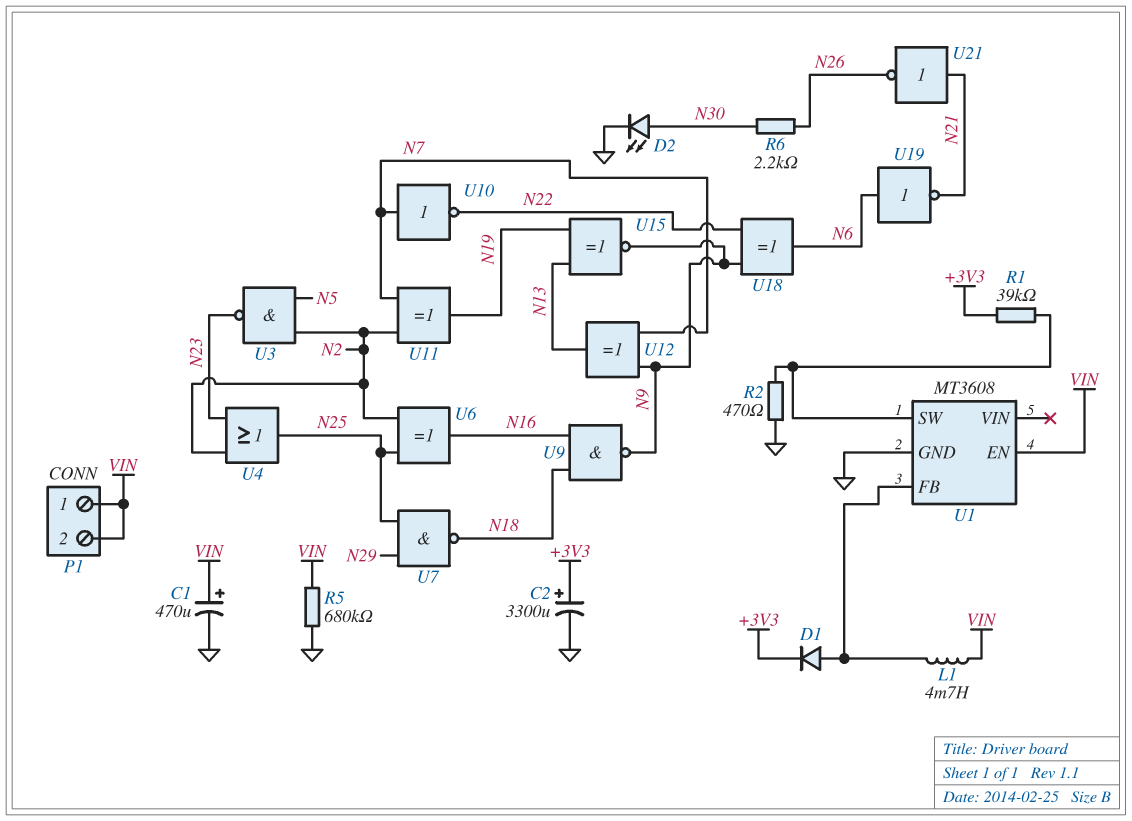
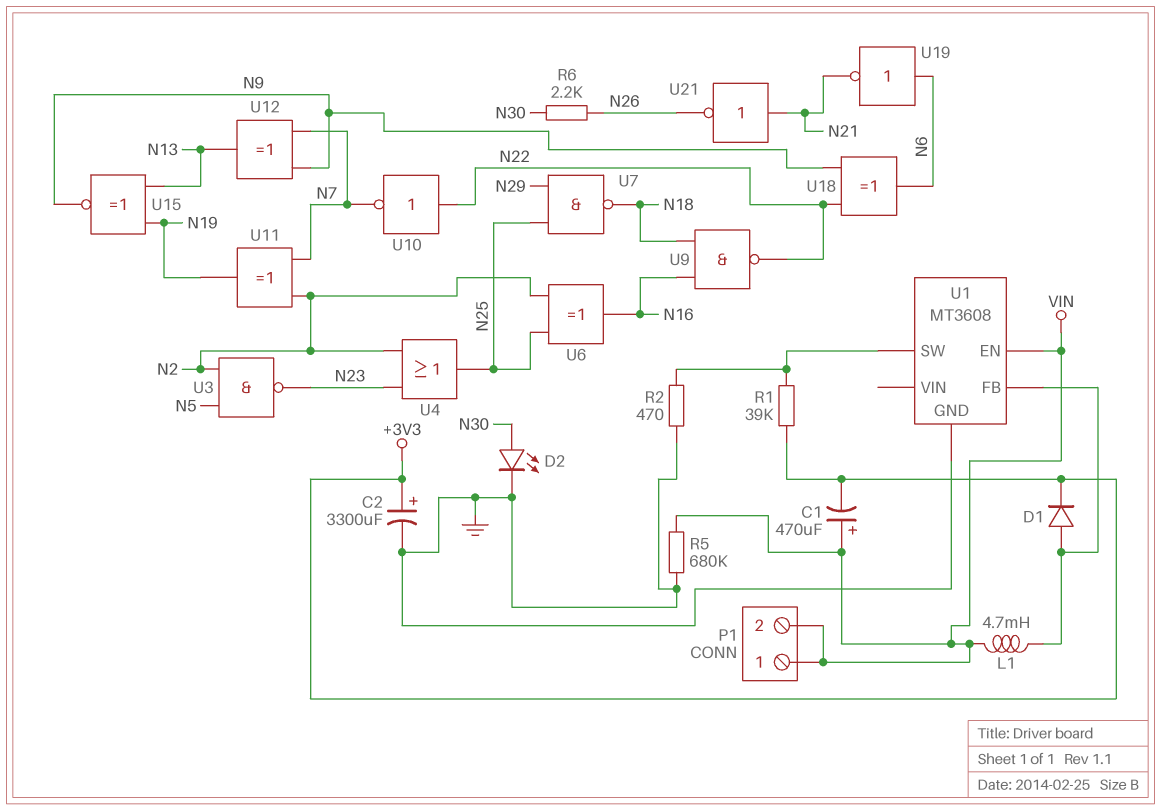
C1: 470uF (plus VIN, minus GND) -> 470uF (plus VIN, minus +3V3)
U9: NAND (in N16, in N18, out N9) -> NAND (in N16, in N18, out N22)
U10: NOT (in N7, out N22) -> NOT (in N22, out N7)

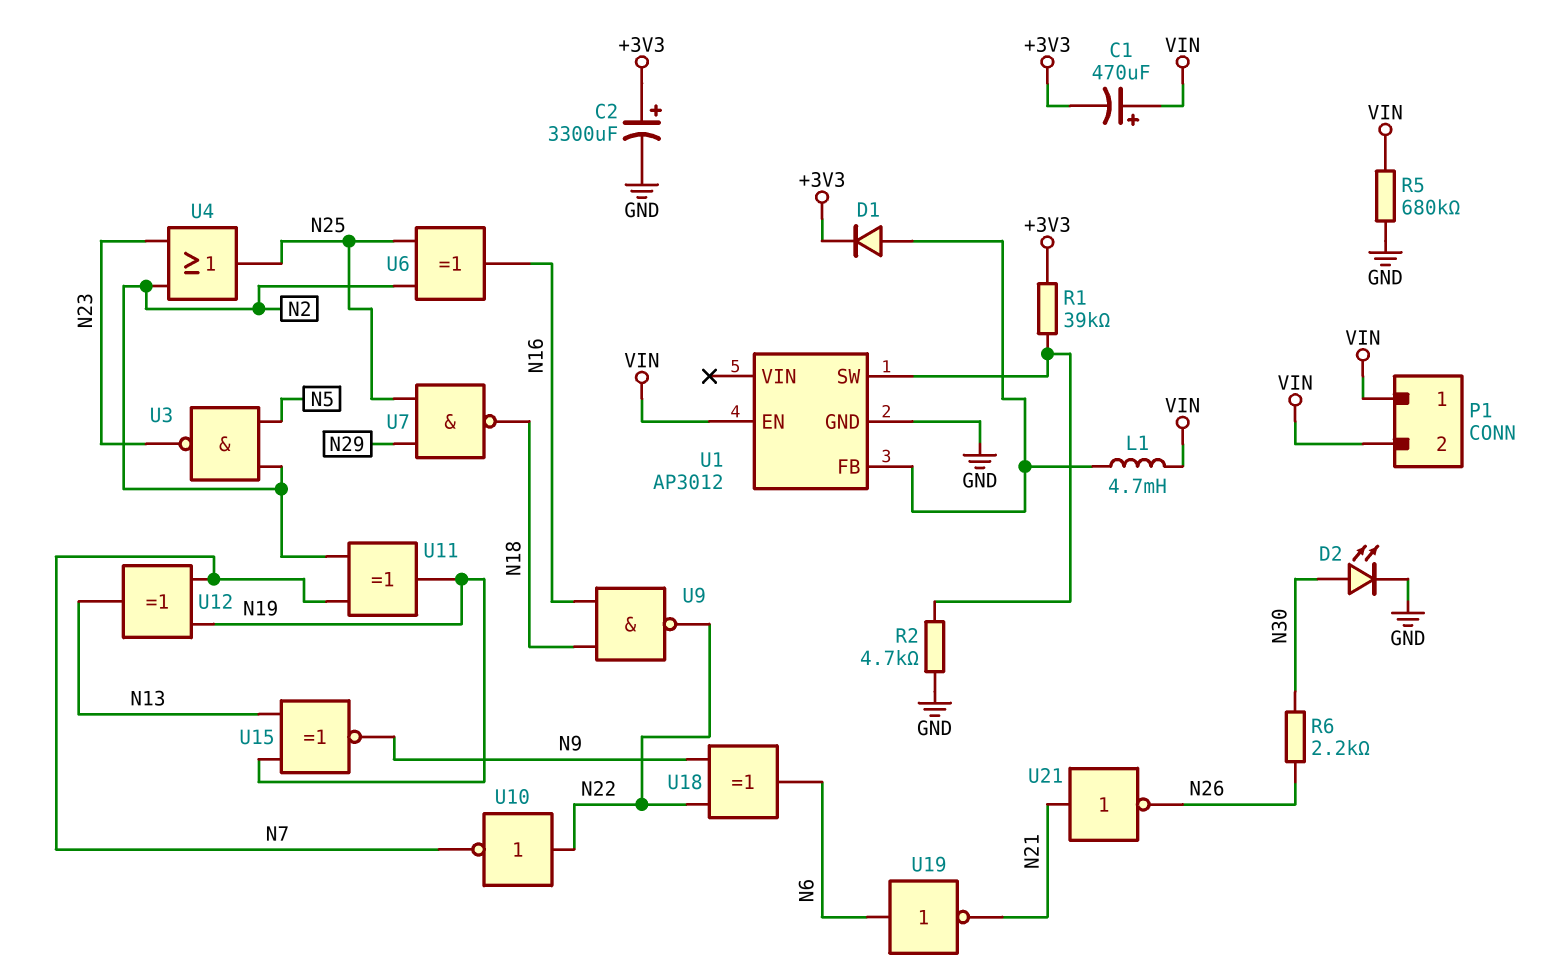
R2: 470 (GND, U1/SW) -> 4.7k (GND, U1/SW)
U1: MT3608 -> AP3012
U12: XOR (in N7, in N9, out N13) -> XOR (in N7, in N19, out N13)

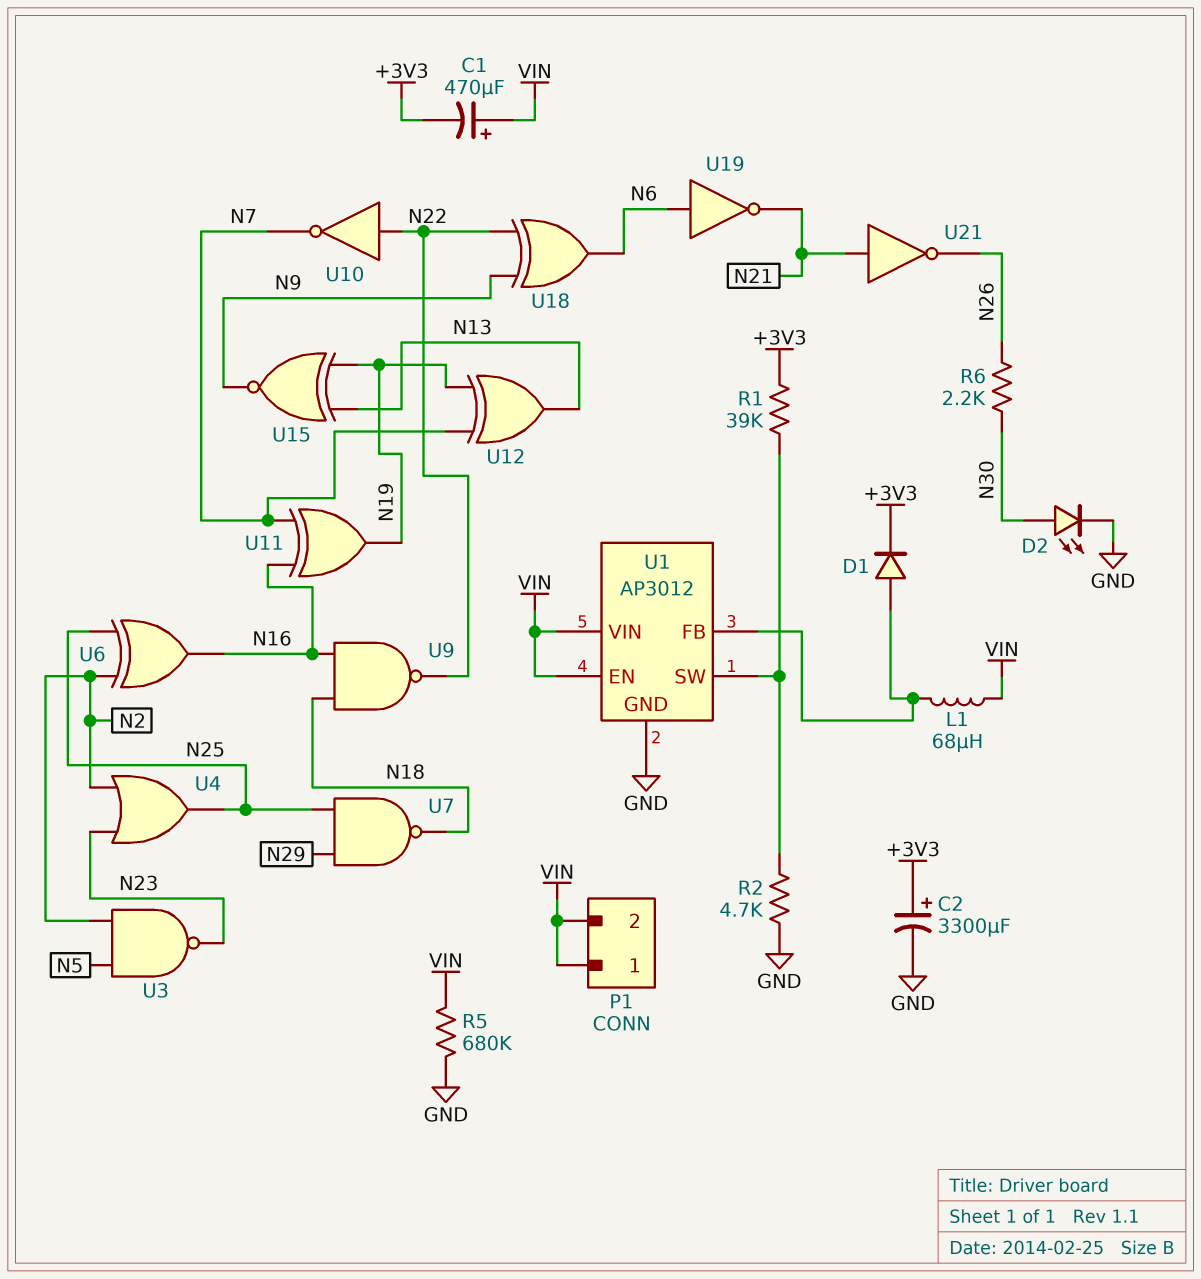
L1: 4.7mH (U1/FB, VIN) -> 68uH (U1/FB, VIN)
U1 pin VIN: none -> VIN
U11: XOR (in N2, in N7, out N19) -> XOR (in N7, in N16, out N19)

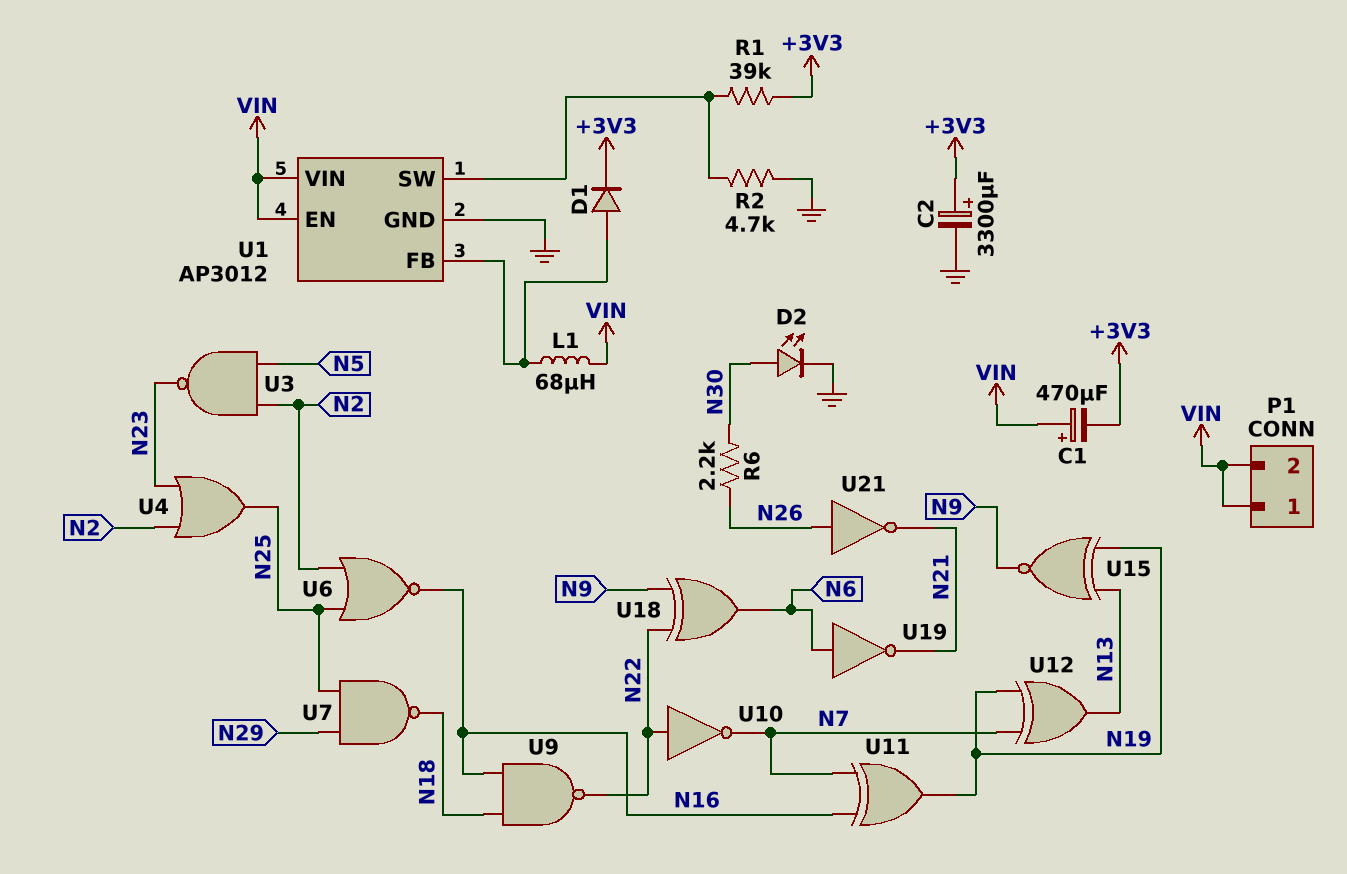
R5: 680k (GND, VIN) -> none
U6: XOR (in N2, in N25, out N16) -> NOR (in N2, in N25, out N16)
U21: NOT (in N21, out N26) -> NOT (in N26, out N21)

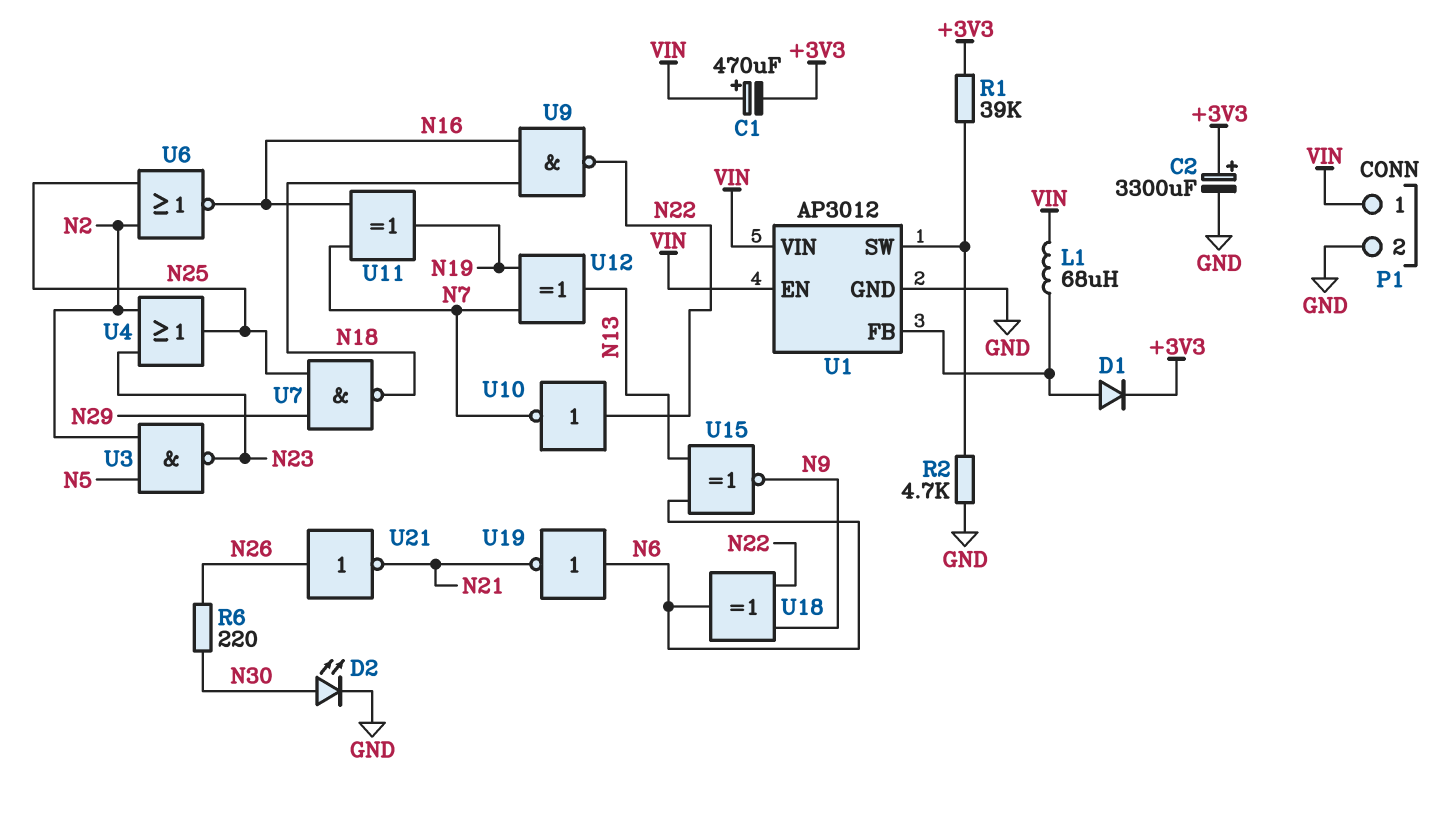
P1 pin 2: VIN -> GND
R6: 2.2k (N26, N30) -> 220 (N26, N30)
U15: XNOR (in N13, in N19, out N9) -> XNOR (in N6, in N13, out N9)

